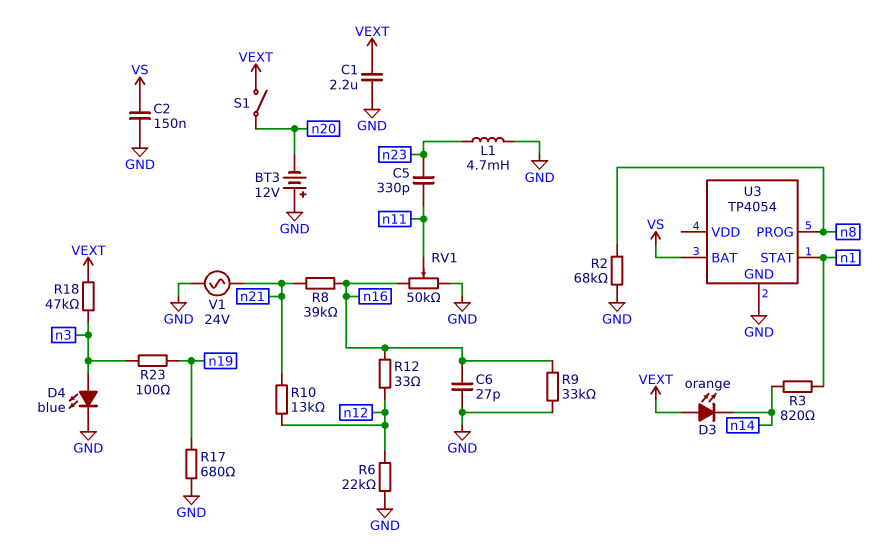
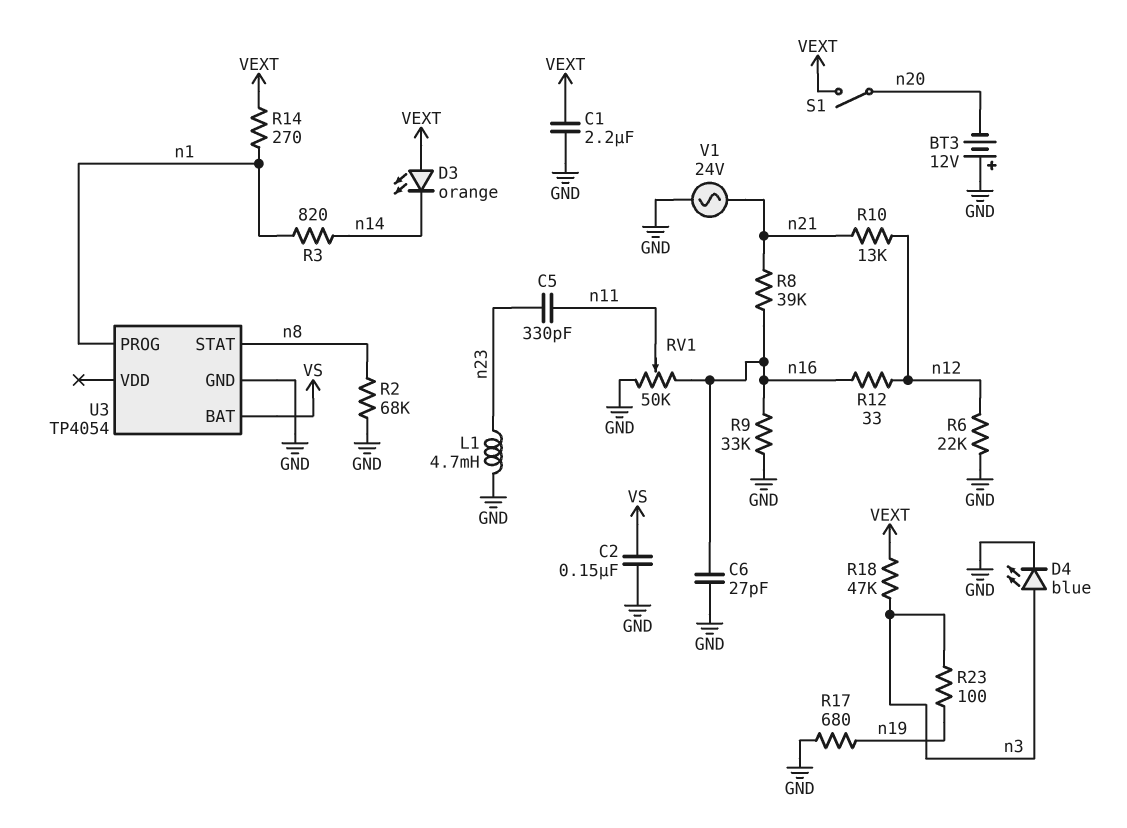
R14: none -> 270 (VEXT, n1)
U3 pin PROG: n8 -> n1
U3 pin STAT: n1 -> n8

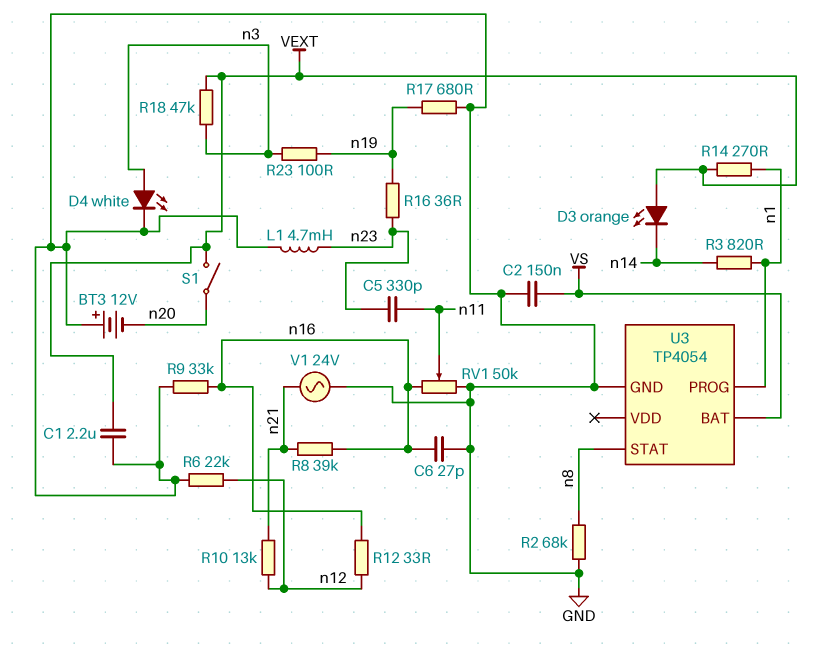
D4: LED blue (A n3, K GND) -> LED white (A n3, K GND)
R16: none -> 36 (n19, n23)

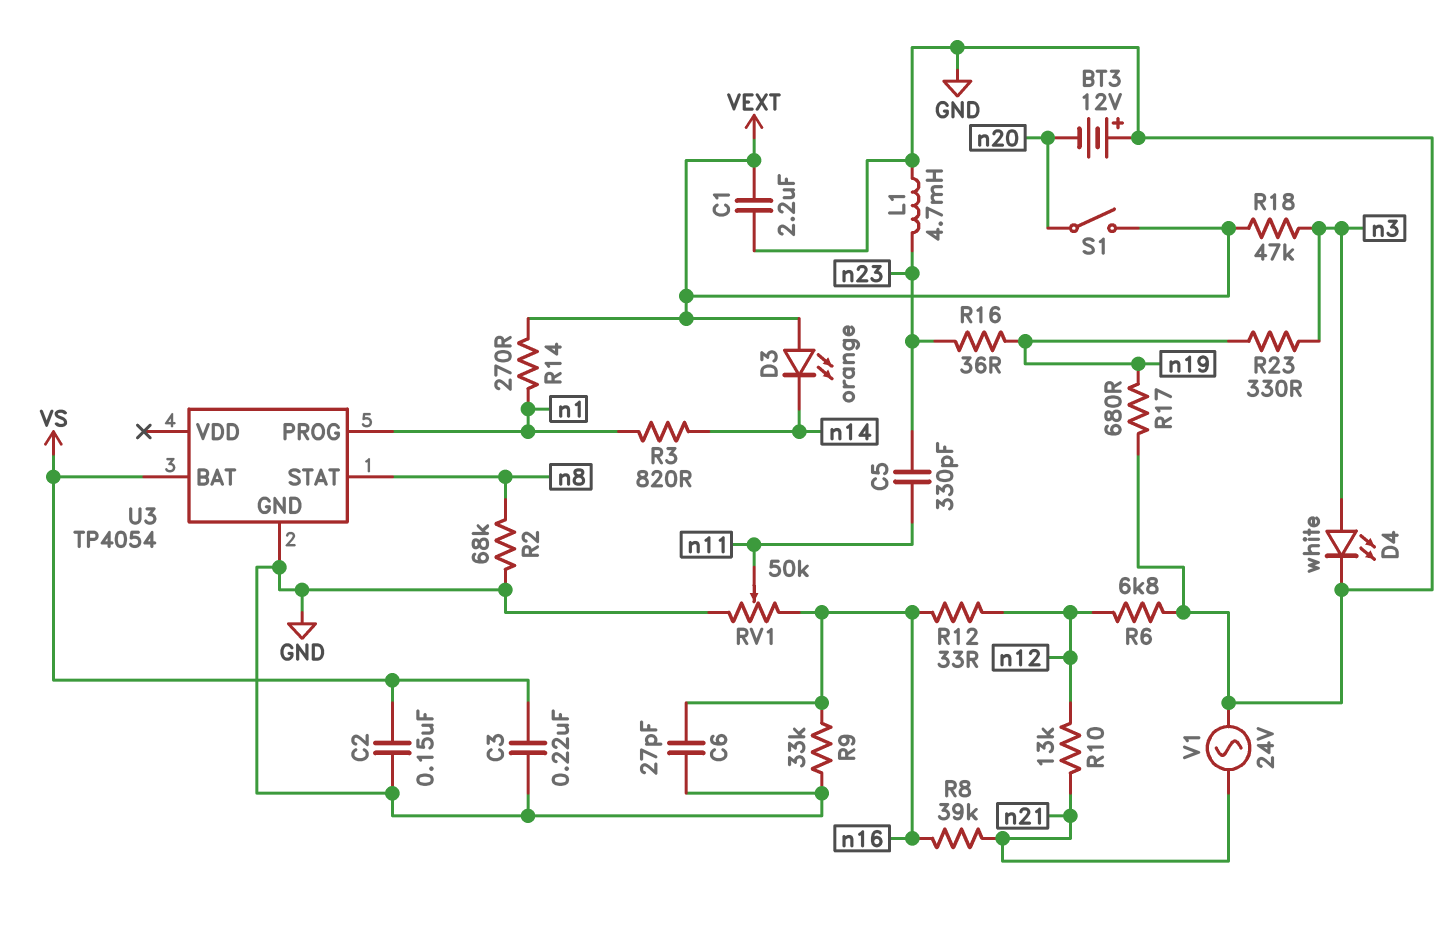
C3: none -> 220nF (GND, VS)
R6: 22k (GND, n12) -> 6.8k (GND, n12)
R23: 100 (n3, n19) -> 330 (n3, n19)

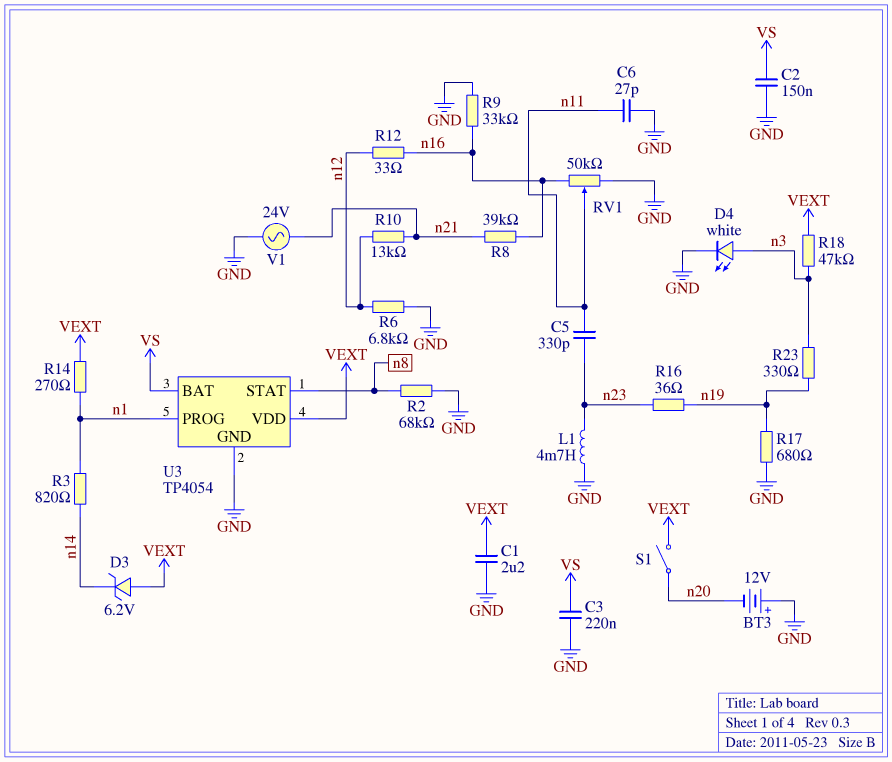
C6: 27pF (GND, n16) -> 27pF (GND, n11)
D3: LED orange (A VEXT, K n14) -> zener 6.2V (A VEXT, K n14)
U3 pin VDD: none -> VEXT

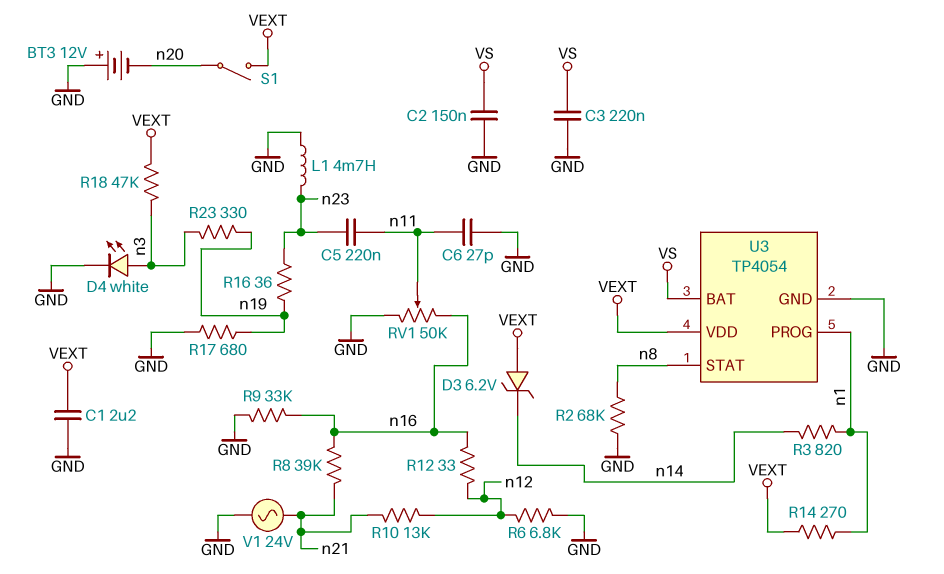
C5: 330pF (n11, n23) -> 220nF (n11, n23)

